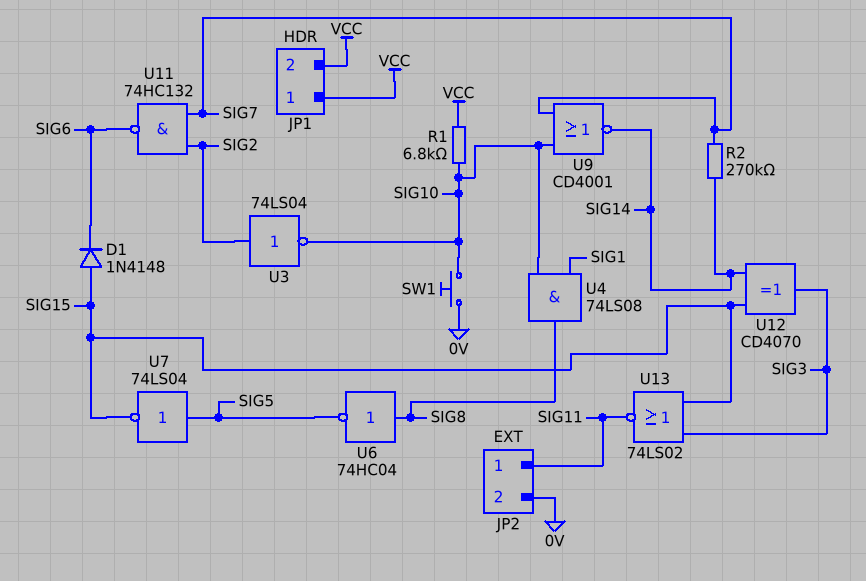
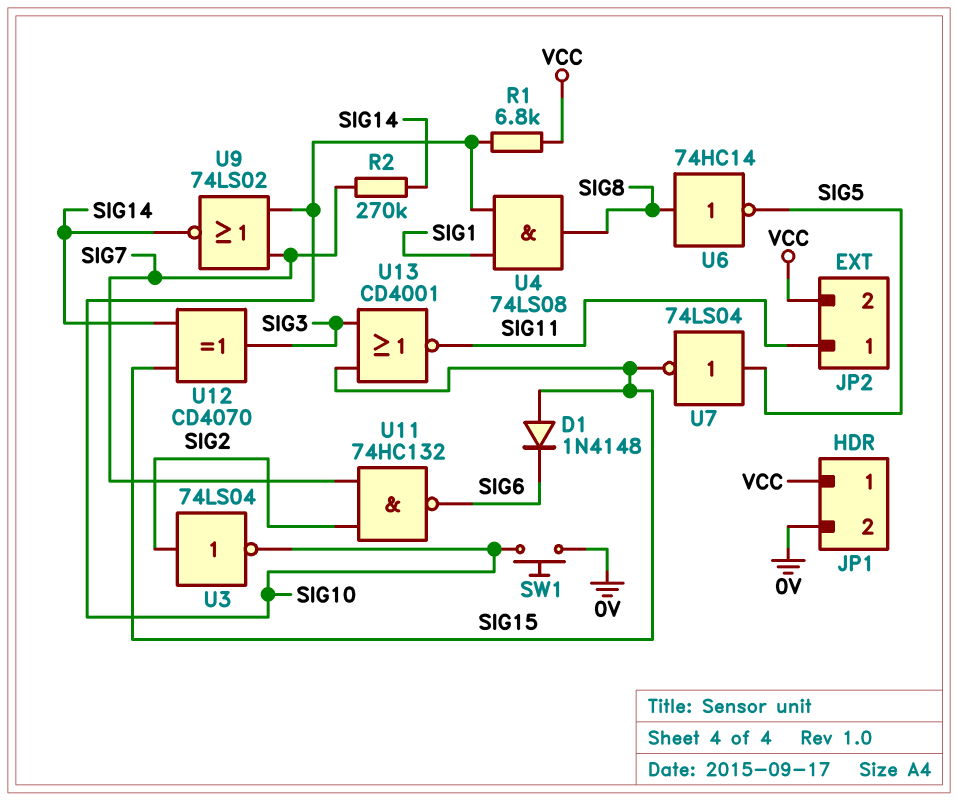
JP1 pin 2: VCC -> 0V
JP2 pin 2: 0V -> VCC
U6: NOT 74HC04 (in SIG8, out SIG5) -> NOT 74HC14 (in SIG8, out SIG5)
U9: NOR CD4001 (in SIG7, in SIG10, out SIG14) -> NOR 74LS02 (in SIG7, in SIG10, out SIG14)
U13: NOR 74LS02 (in SIG3, in SIG15, out SIG11) -> NOR CD4001 (in SIG3, in SIG15, out SIG11)

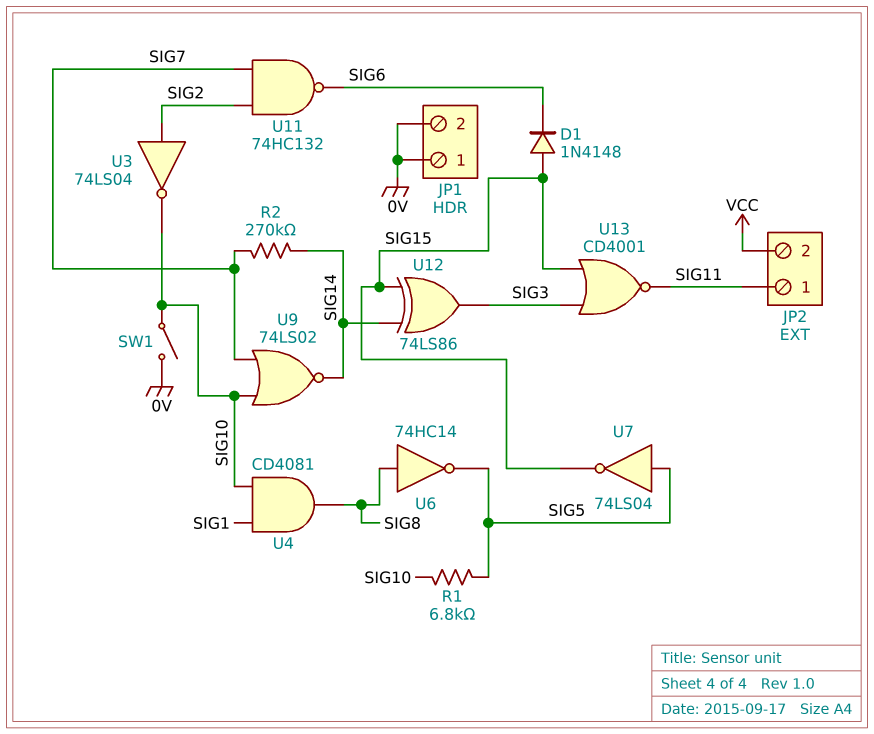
JP1 pin 1: VCC -> 0V
R1: 6.8k (SIG10, VCC) -> 6.8k (SIG5, SIG10)
SW1: button (0V, SIG10) -> switch (0V, SIG10)
U4: AND 74LS08 (in SIG1, in SIG10, out SIG8) -> AND CD4081 (in SIG1, in SIG10, out SIG8)
U12: XOR CD4070 (in SIG14, in SIG15, out SIG3) -> XOR 74LS86 (in SIG14, in SIG15, out SIG3)

